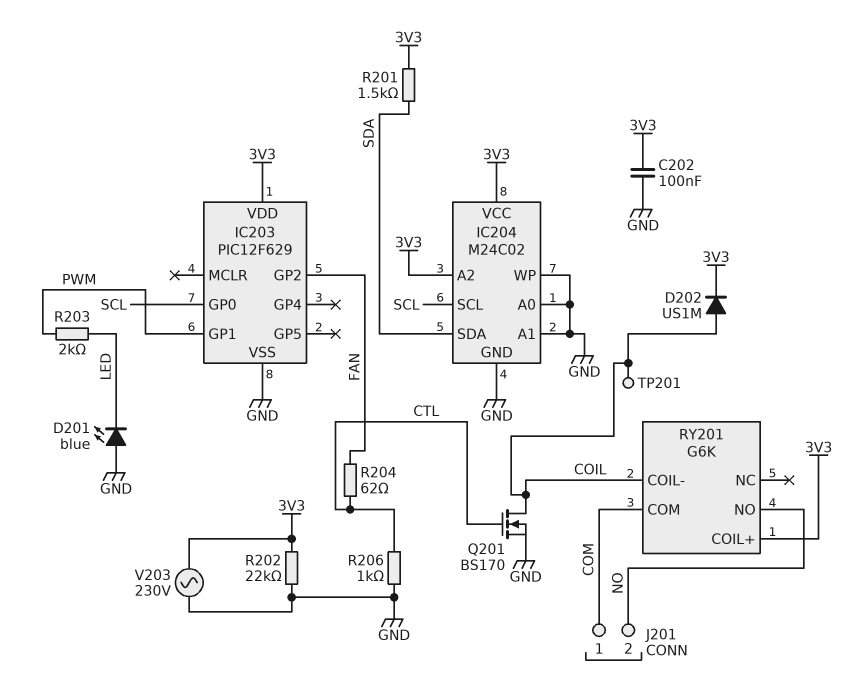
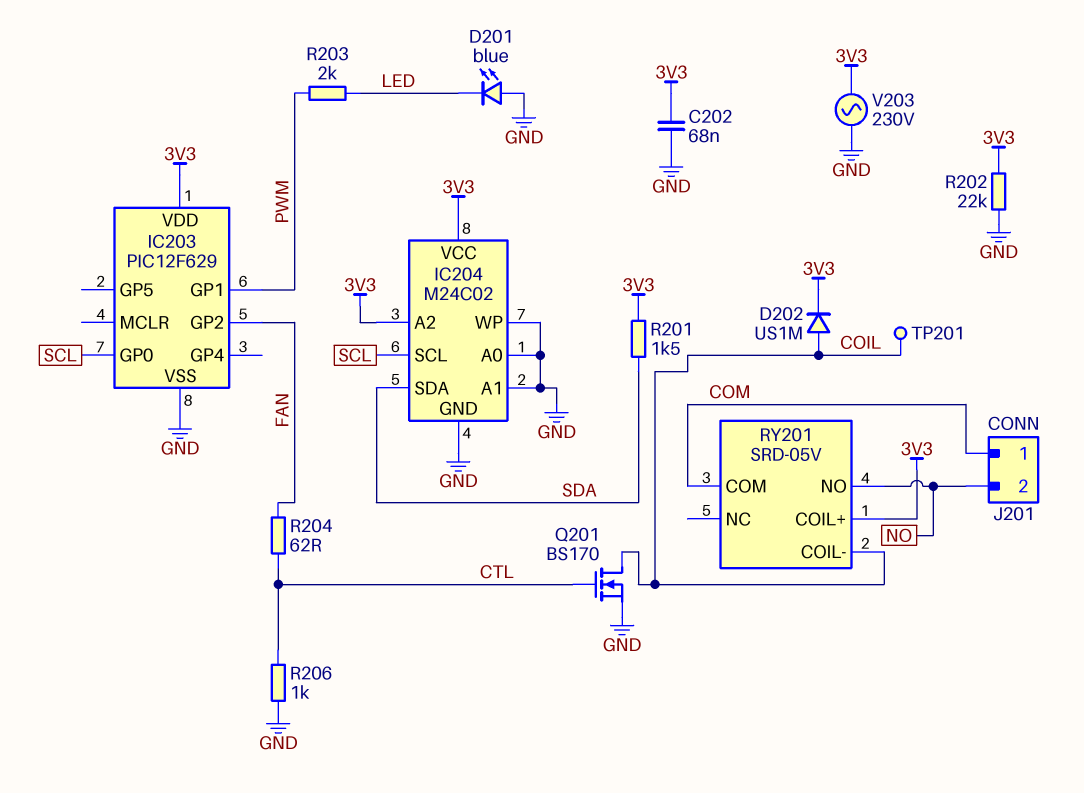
C202: 100nF (3V3, GND) -> 68nF (3V3, GND)
RY201: G6K -> SRD-05V

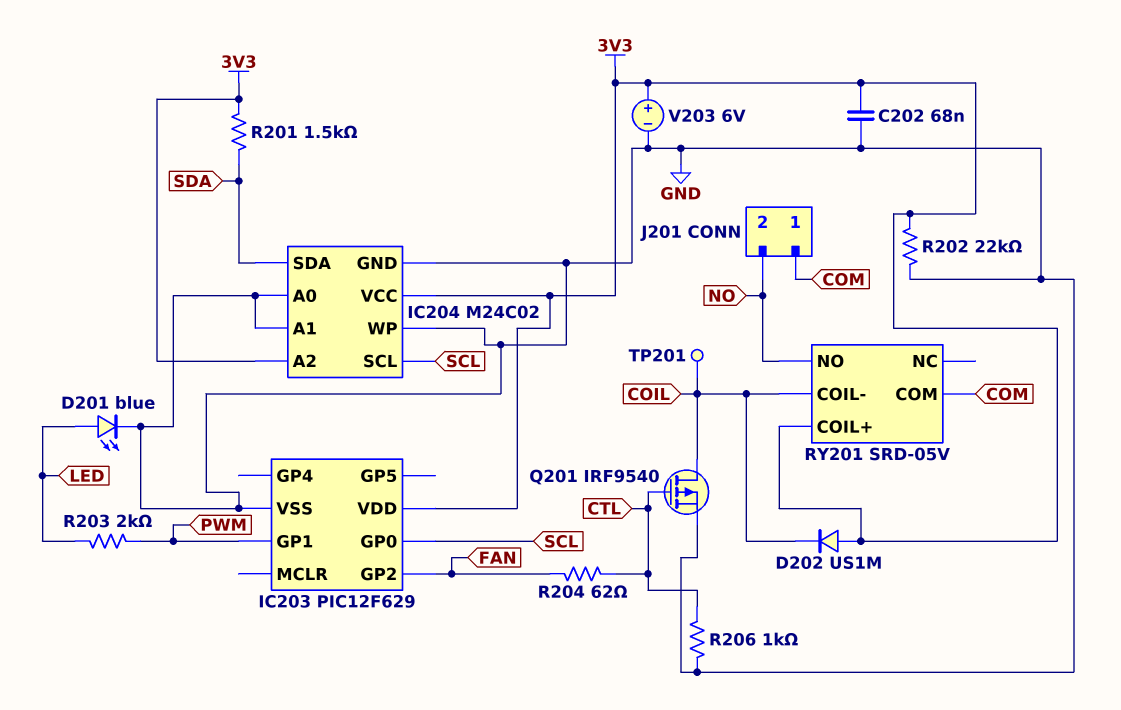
D201: LED blue (A GND, K LED) -> LED blue (A LED, K GND)
D202: diode US1M (A COIL, K 3V3) -> diode US1M (A 3V3, K COIL)
Q201: NMOS BS170 (G CTL, D COIL, S GND) -> PMOS IRF9540 (G CTL, D COIL, S GND)
V203: AC 230V (3V3, GND) -> 6V (plus 3V3, minus GND)

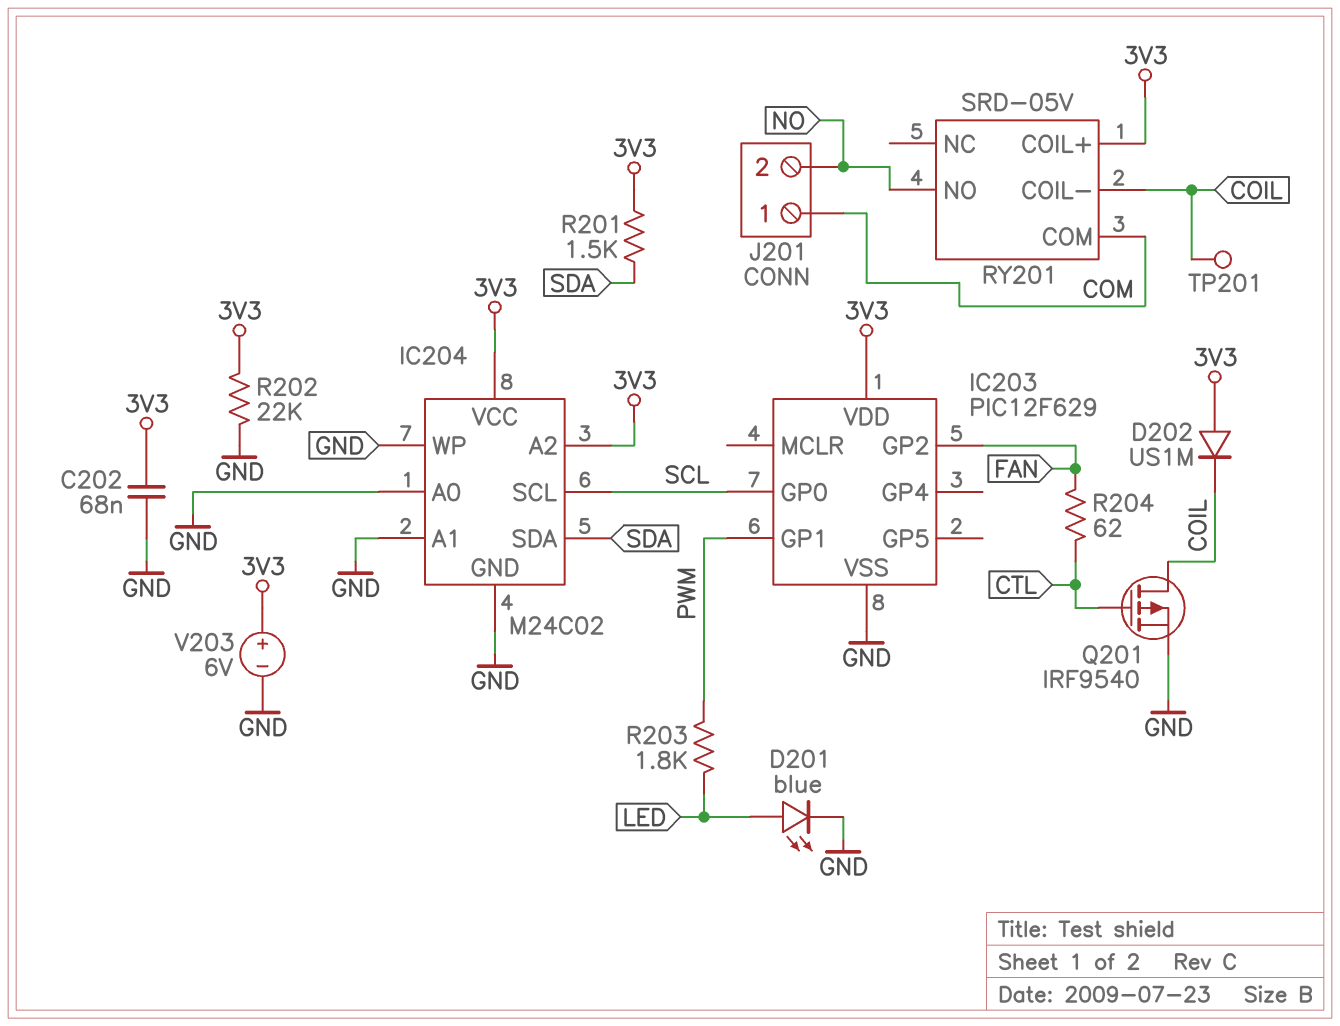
R203: 2k (LED, PWM) -> 1.8k (LED, PWM)
R206: 1k (CTL, GND) -> none

